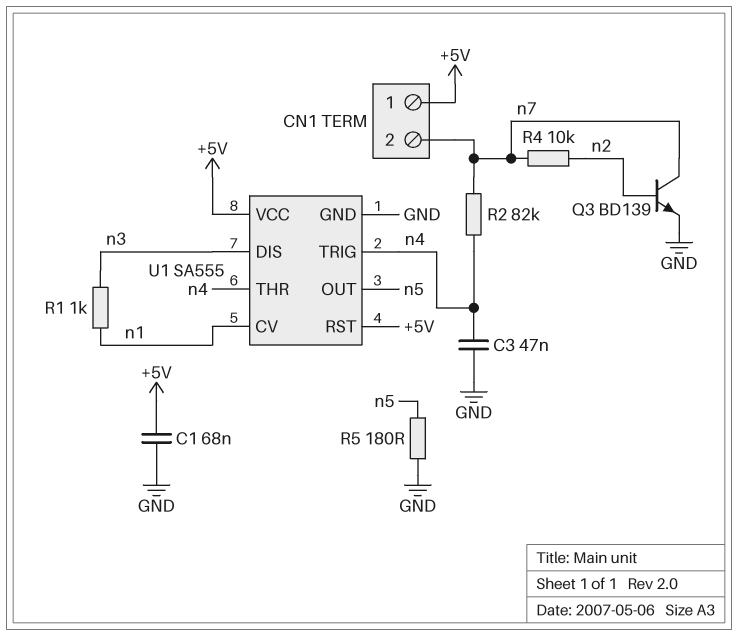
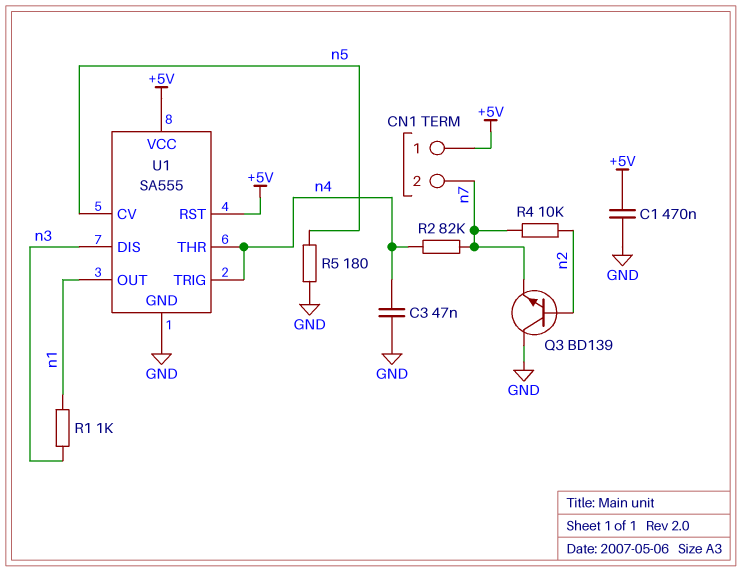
C1: 68nF (+5V, GND) -> 470nF (+5V, GND)
Q3: NPN BD139 (B n2, C n7, E GND) -> NPN BD139 (B n2, C GND, E n7)
U1 pin CV: n1 -> n5
U1 pin OUT: n5 -> n1

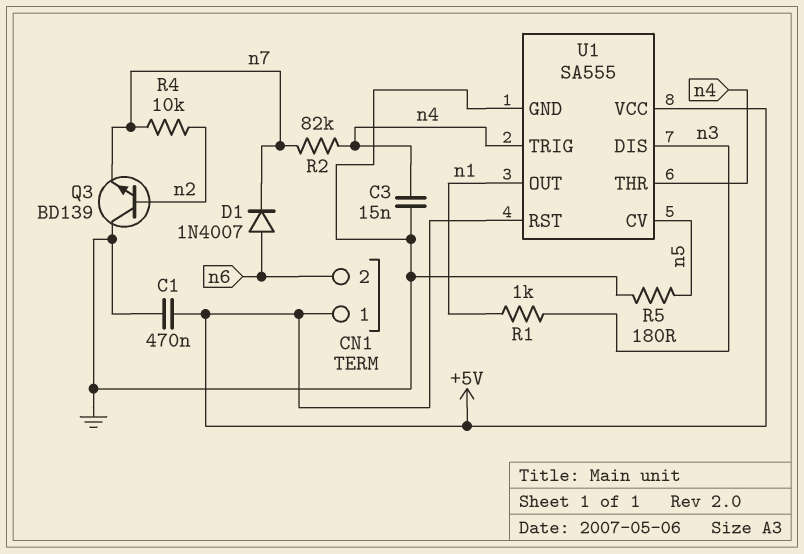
C3: 47nF (GND, n4) -> 15nF (GND, n4)
CN1 pin 2: n7 -> n6
D1: none -> diode 1N4007 (A n6, K n7)

